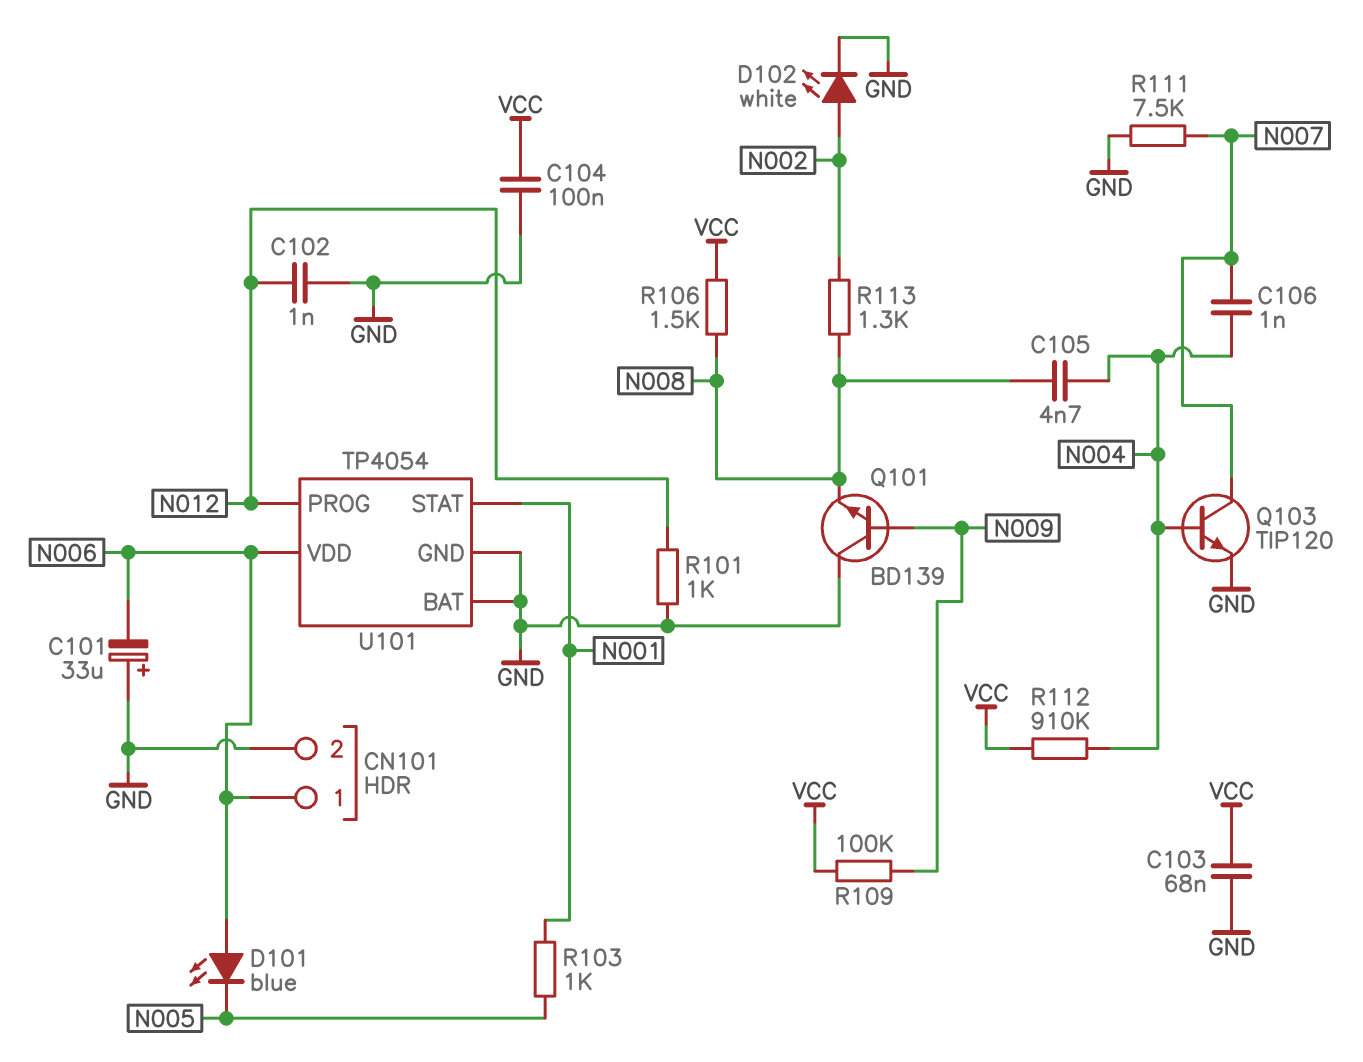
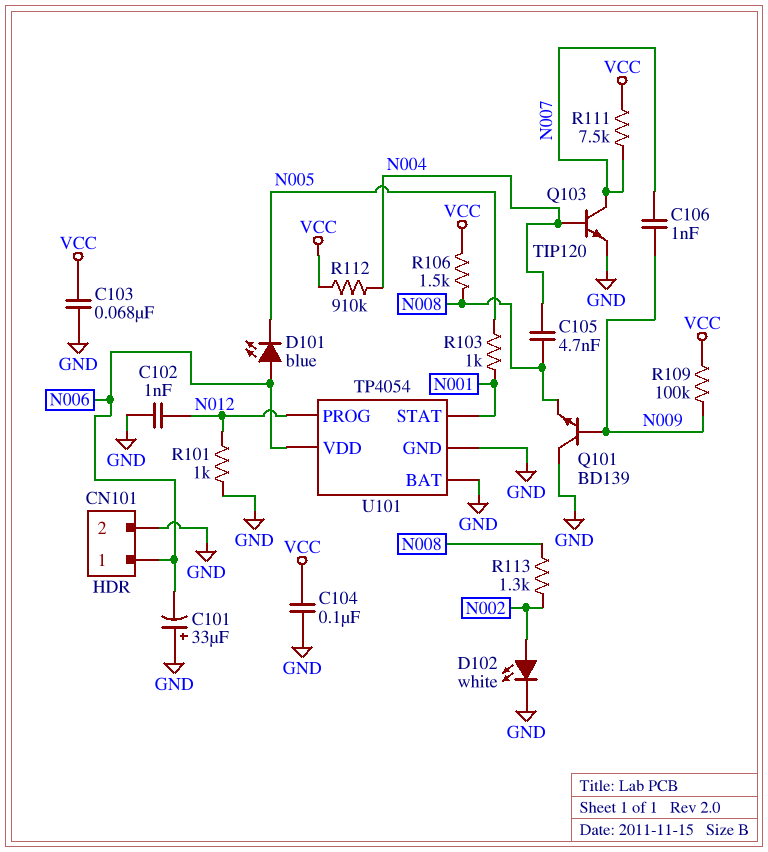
C106: 1nF (N004, N007) -> 1nF (N007, N009)
R111: 7.5k (GND, N007) -> 7.5k (N007, VCC)

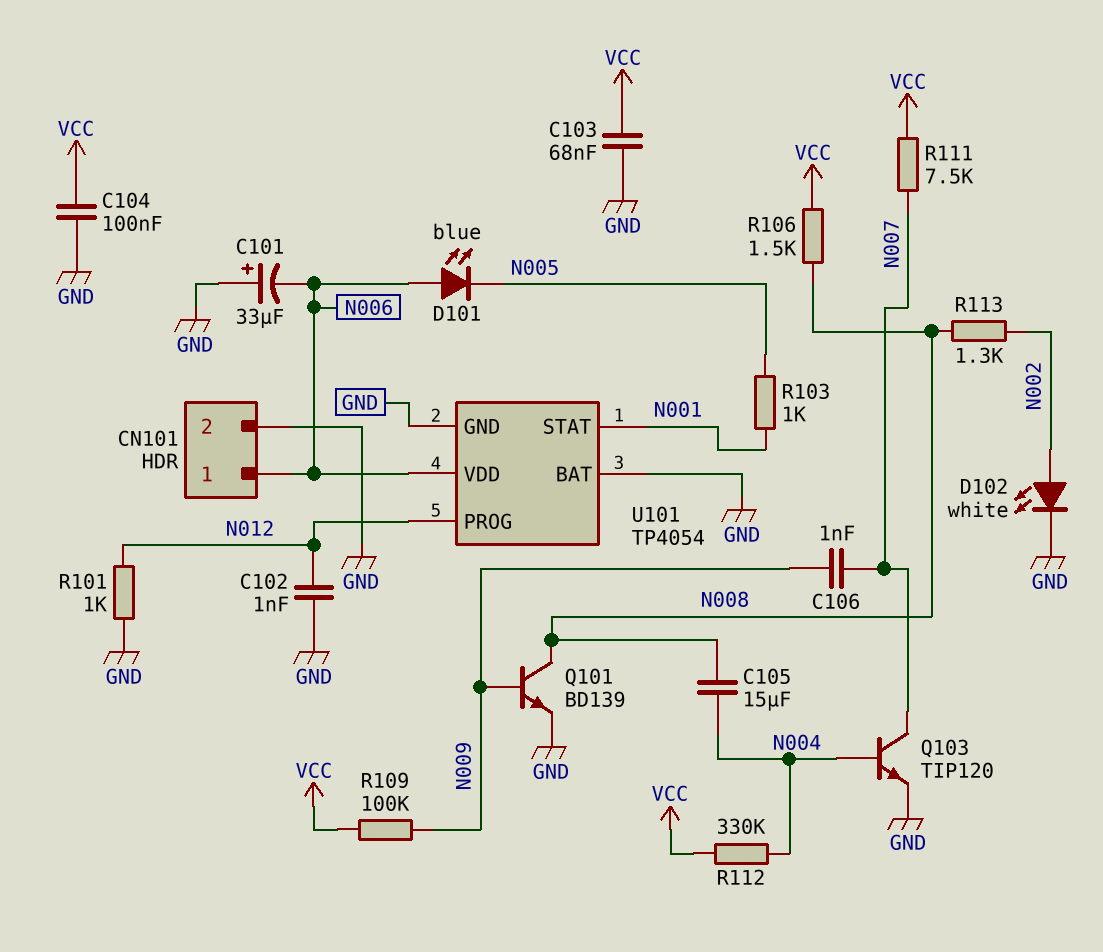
C105: 4.7nF (N004, N008) -> 15uF (N004, N008)
Q101: NPN BD139 (B N009, C GND, E N008) -> NPN BD139 (B N009, C N008, E GND)
R112: 910k (N004, VCC) -> 330k (N004, VCC)

